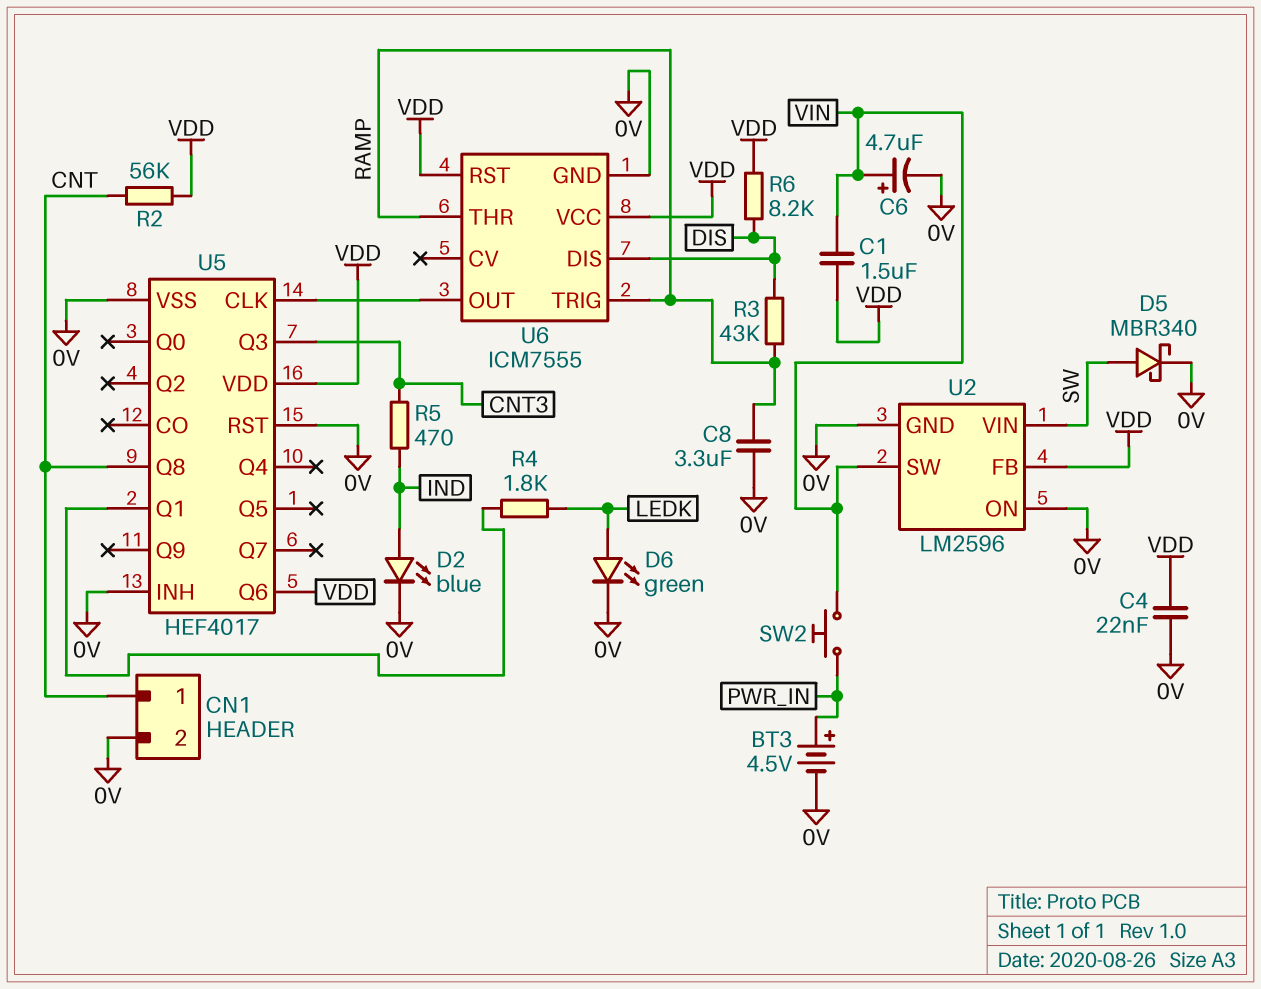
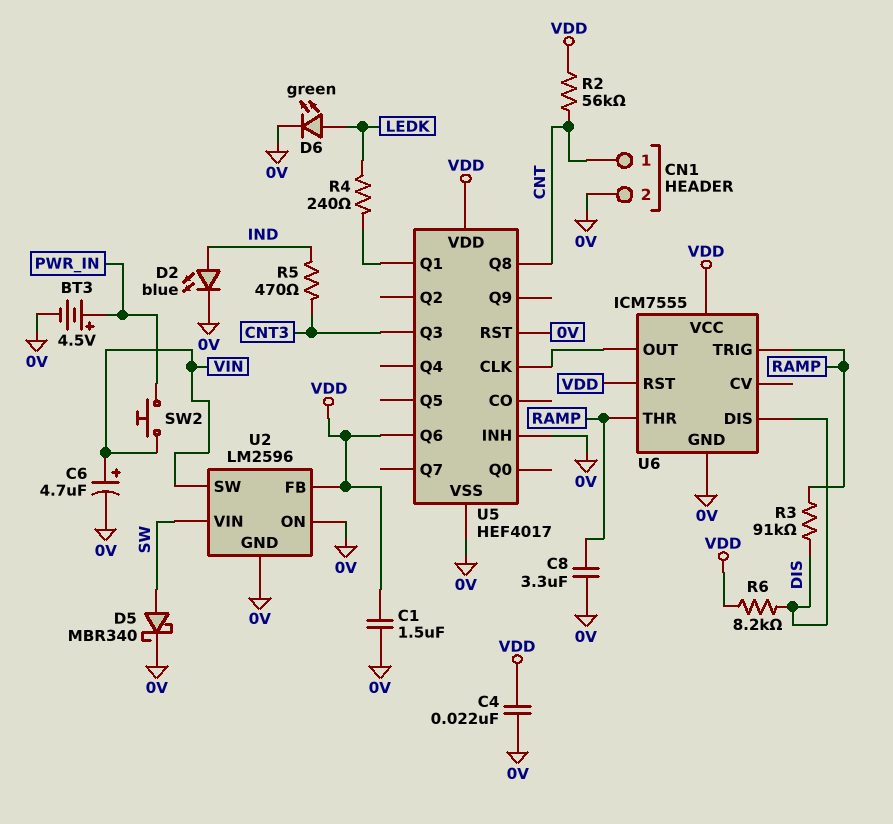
C1: 1.5uF (VDD, VIN) -> 1.5uF (0V, VDD)
R3: 43k (DIS, RAMP) -> 91k (DIS, RAMP)
R4: 1.8k (LEDK, U5/Q1) -> 240 (LEDK, U5/Q1)

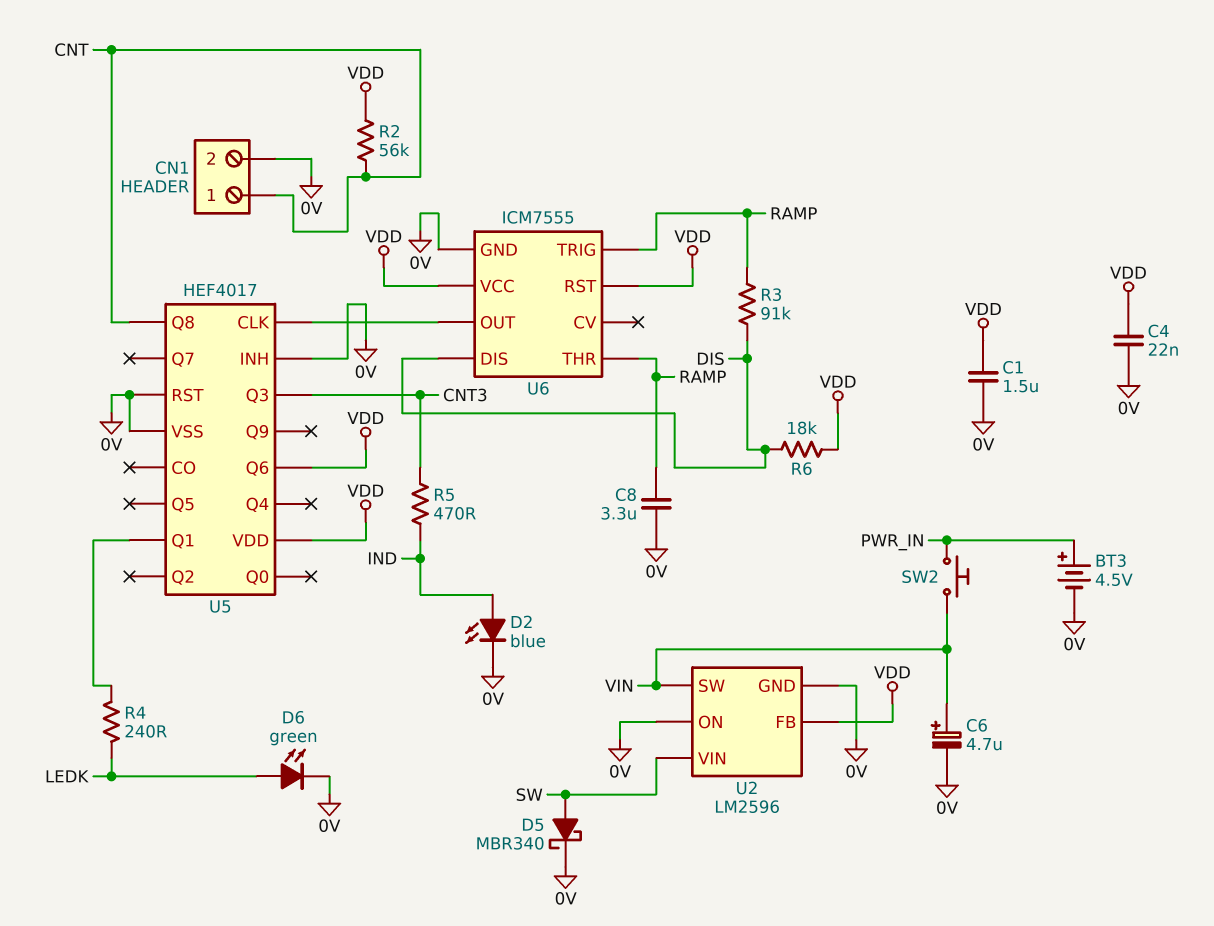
R6: 8.2k (DIS, VDD) -> 18k (DIS, VDD)

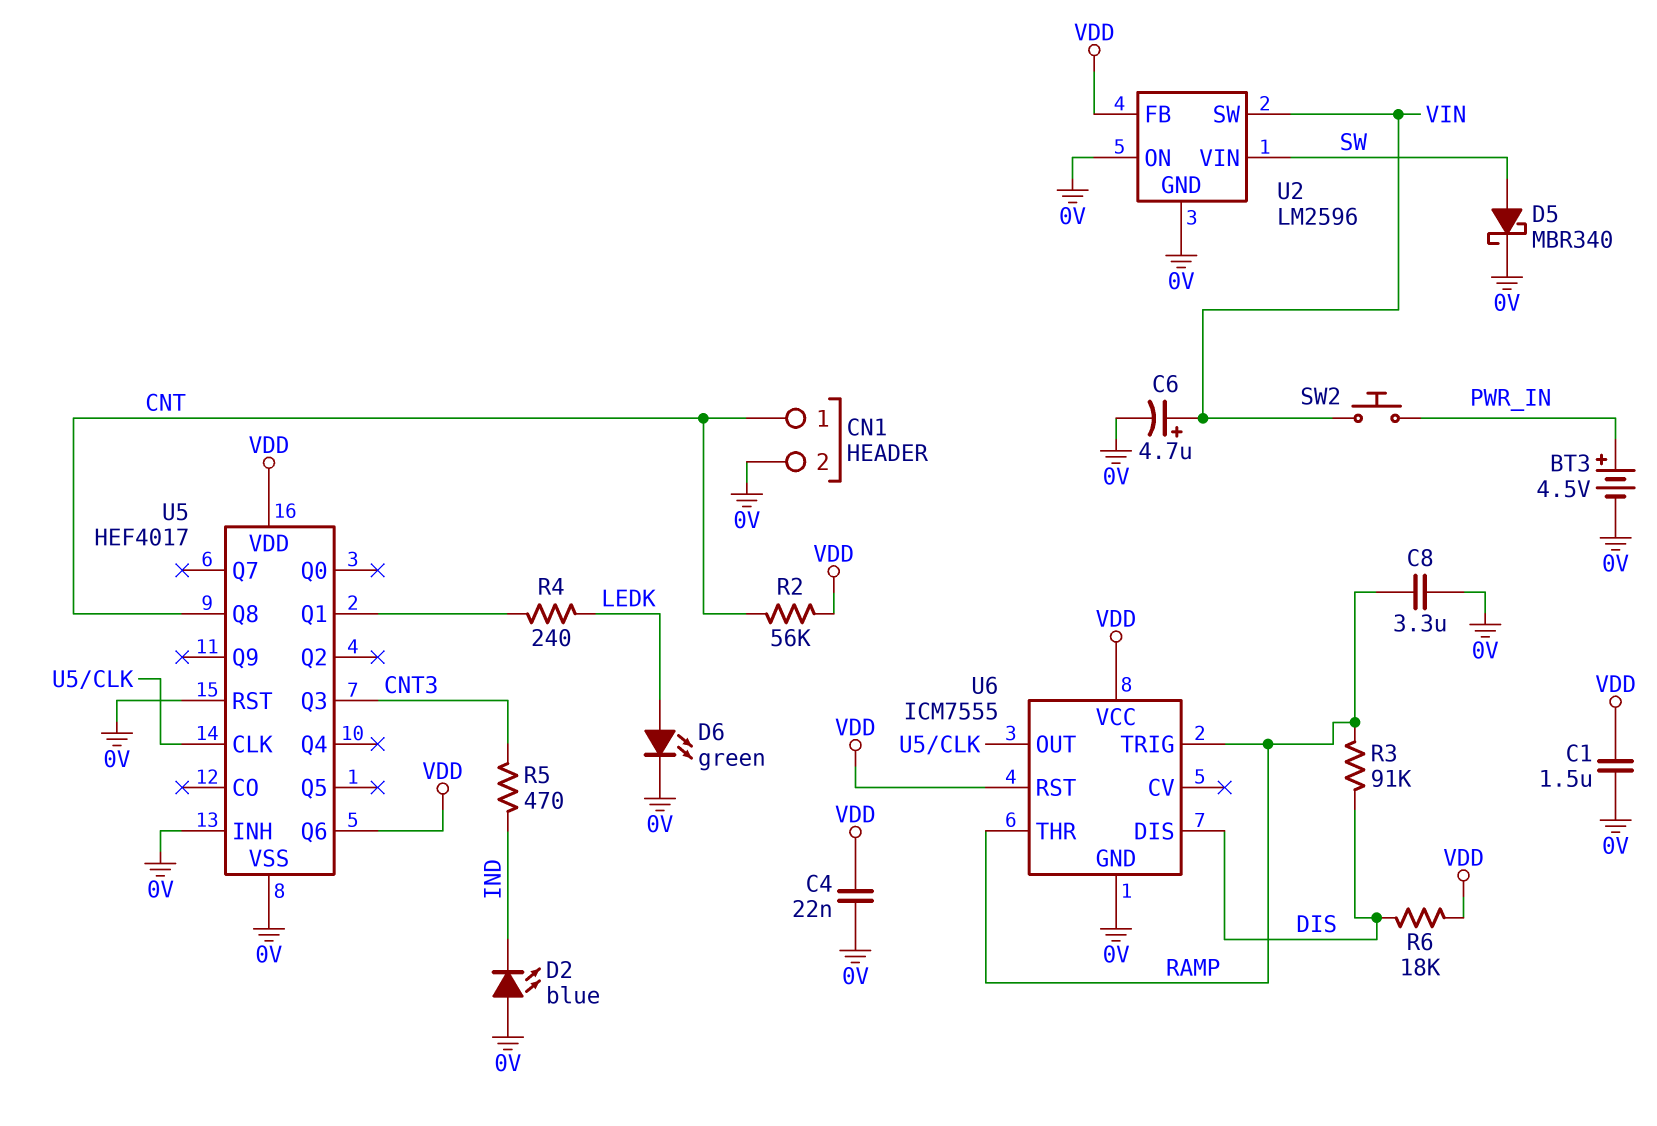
D2: LED blue (A IND, K 0V) -> LED blue (A 0V, K IND)

